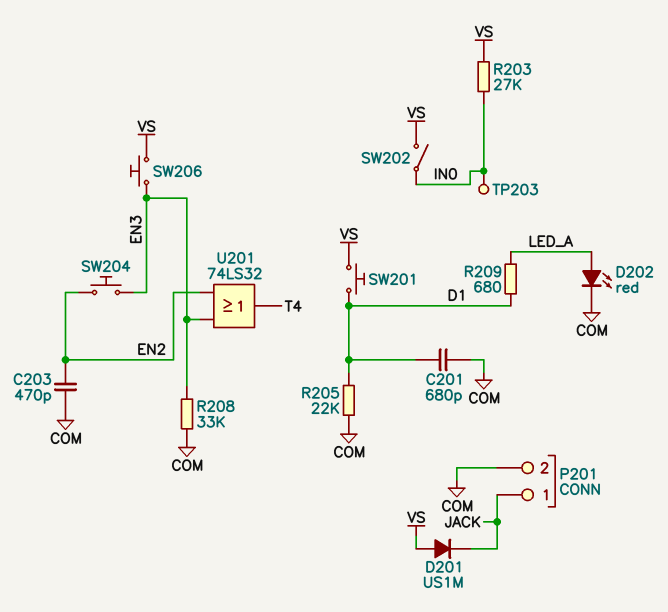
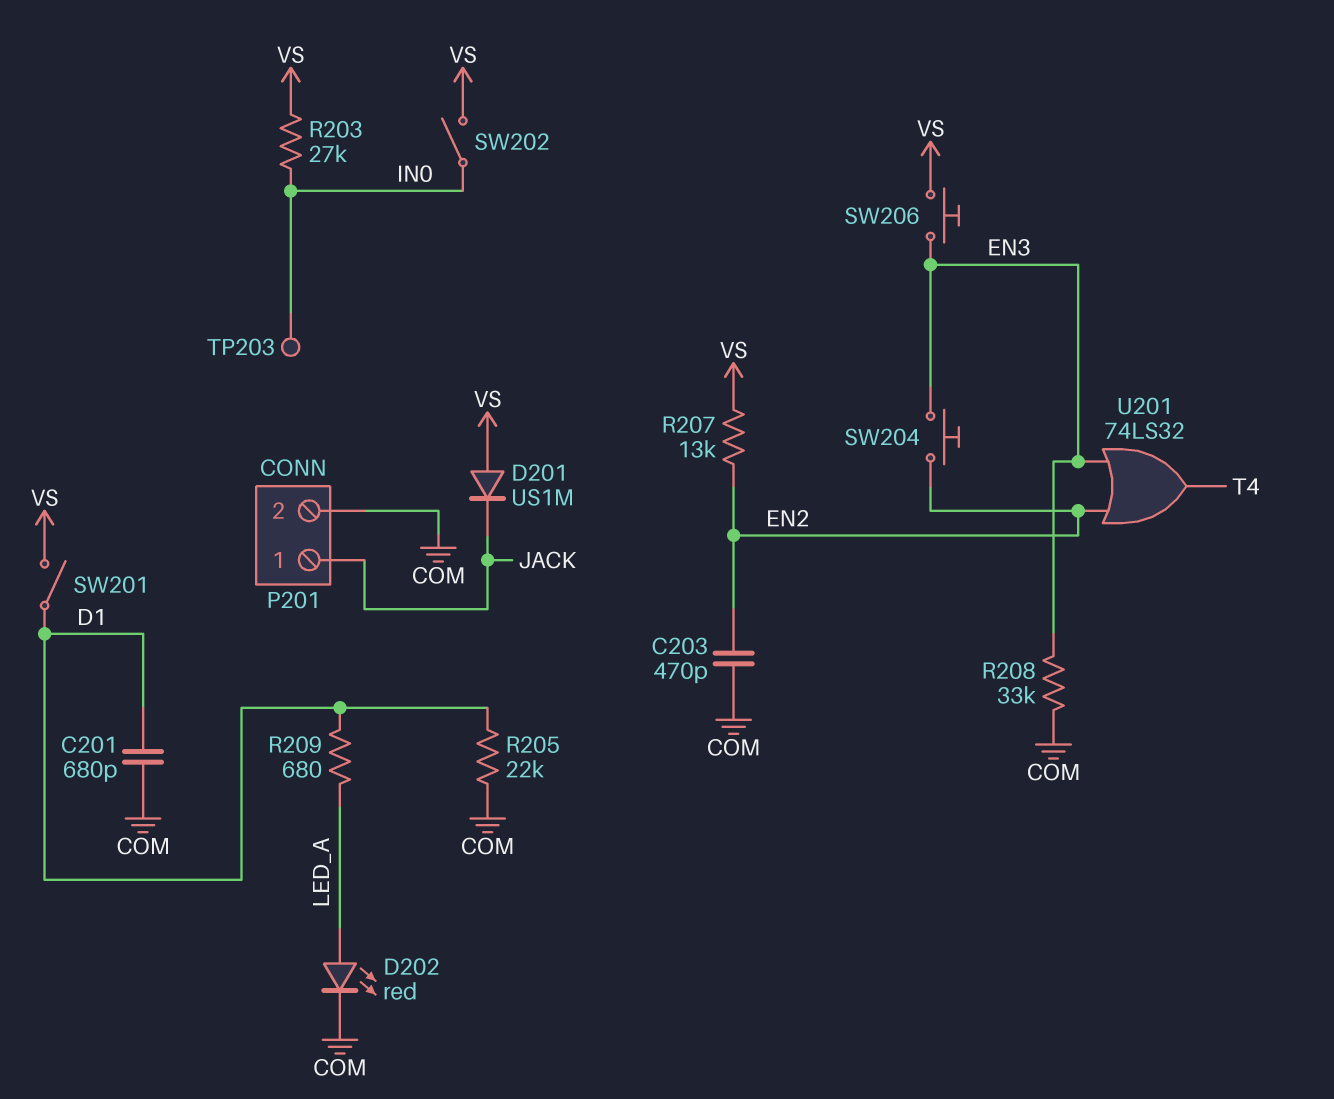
R207: none -> 13k (EN2, VS)
SW201: button (D1, VS) -> switch (D1, VS)

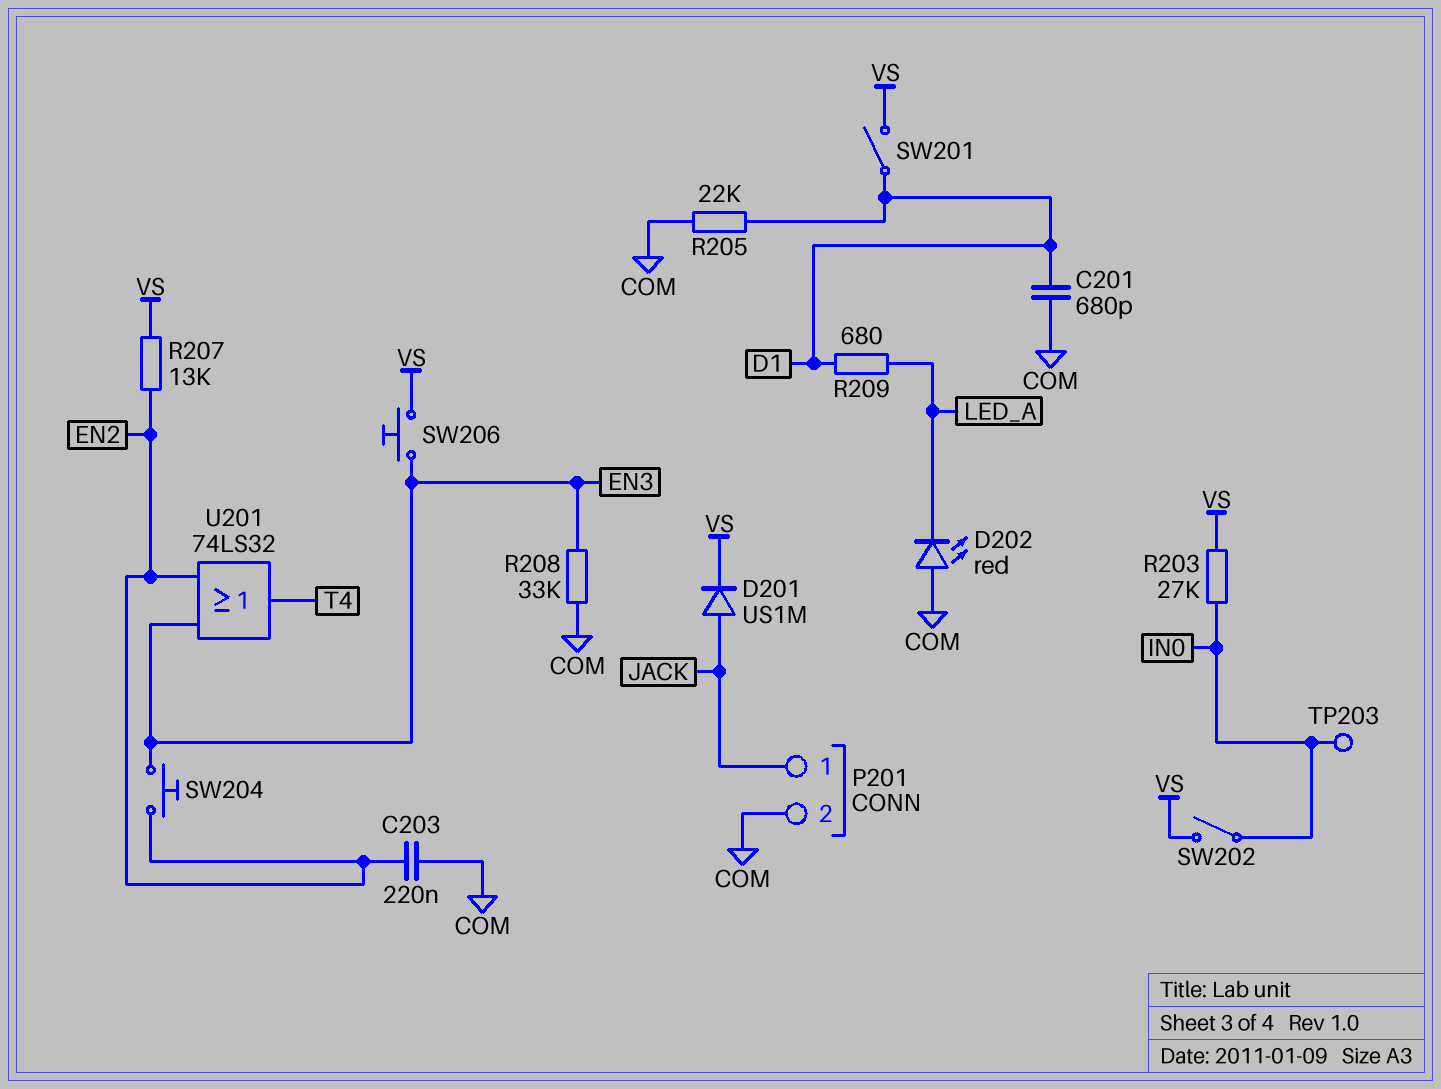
C203: 470pF (COM, EN2) -> 220nF (COM, EN2)
D201: diode US1M (A VS, K JACK) -> diode US1M (A JACK, K VS)
D202: LED red (A LED_A, K COM) -> LED red (A COM, K LED_A)

